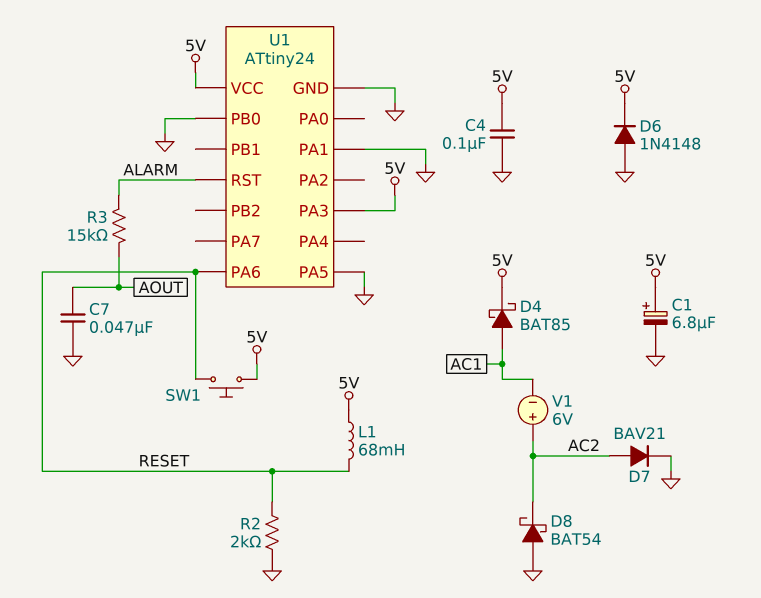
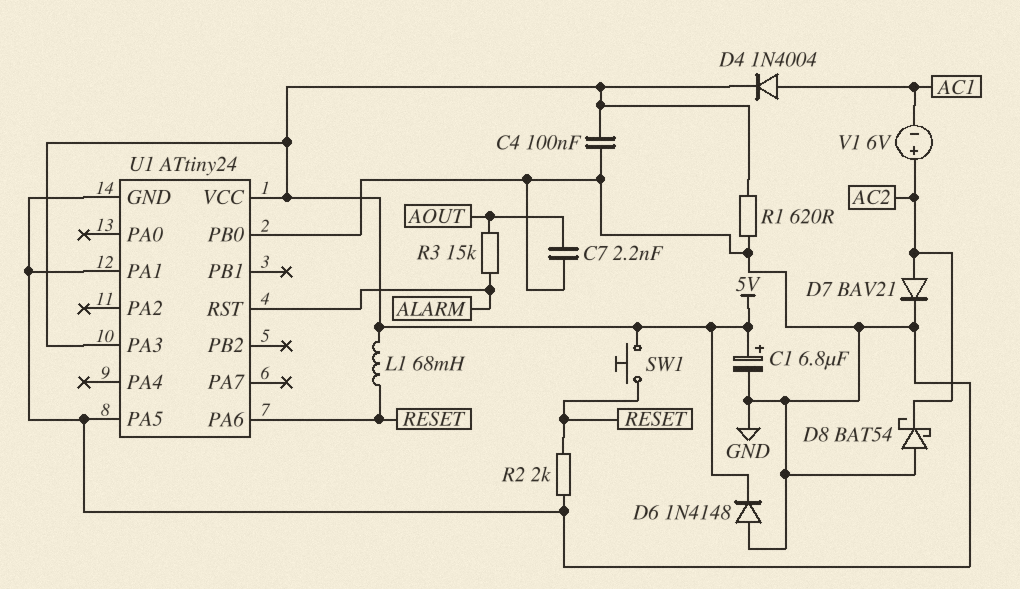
C7: 47nF (AOUT, GND) -> 2.2nF (AOUT, GND)
D4: schottky BAT85 (A AC1, K 5V) -> diode 1N4004 (A AC1, K 5V)
R1: none -> 620 (5V, GND)

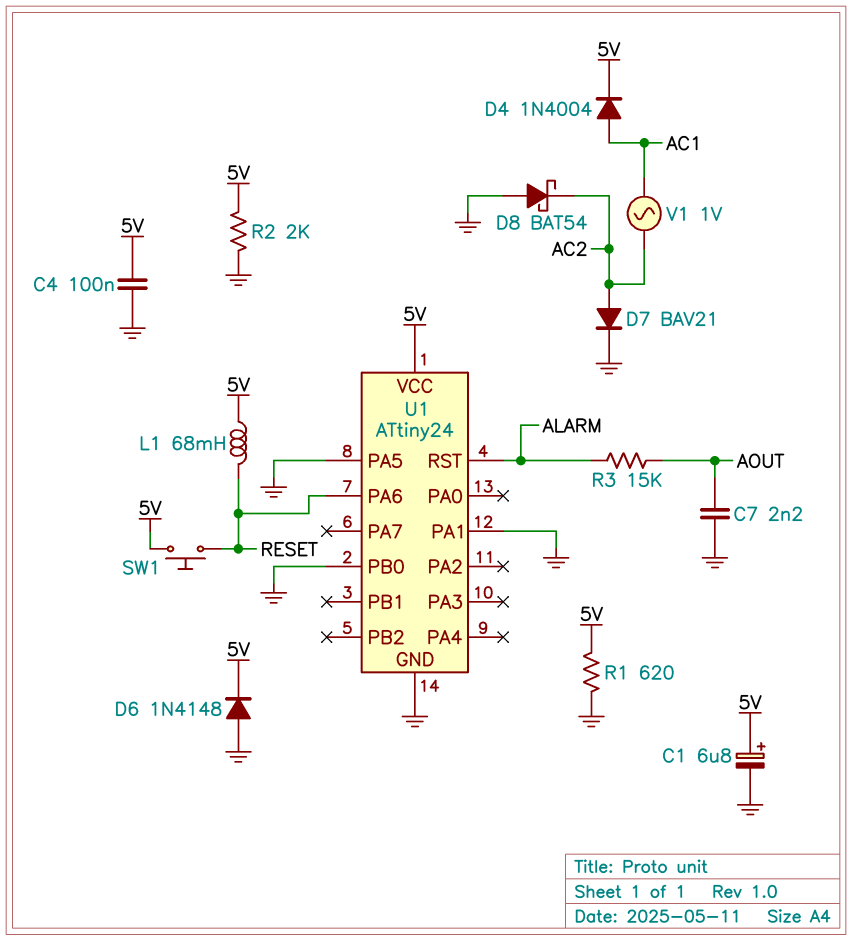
R2: 2k (GND, RESET) -> 2k (5V, GND)
U1 pin PA3: 5V -> none
V1: 6V (plus AC2, minus AC1) -> AC 1V (AC1, AC2)

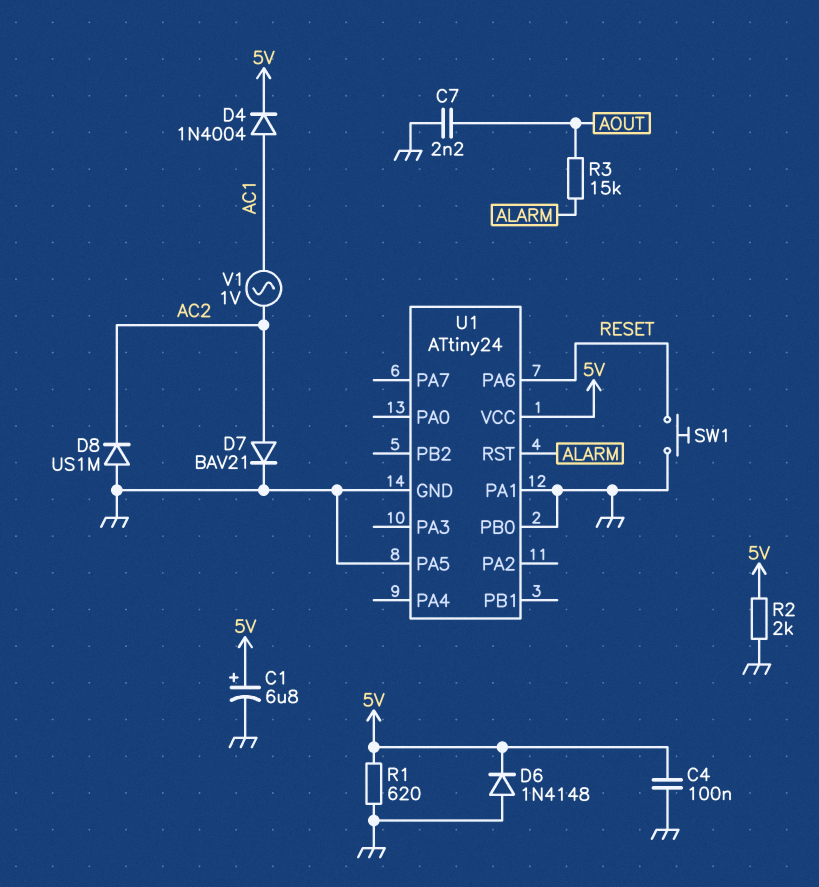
D8: schottky BAT54 (A GND, K AC2) -> diode US1M (A GND, K AC2)
L1: 68mH (5V, RESET) -> none
SW1: button (5V, RESET) -> button (GND, RESET)

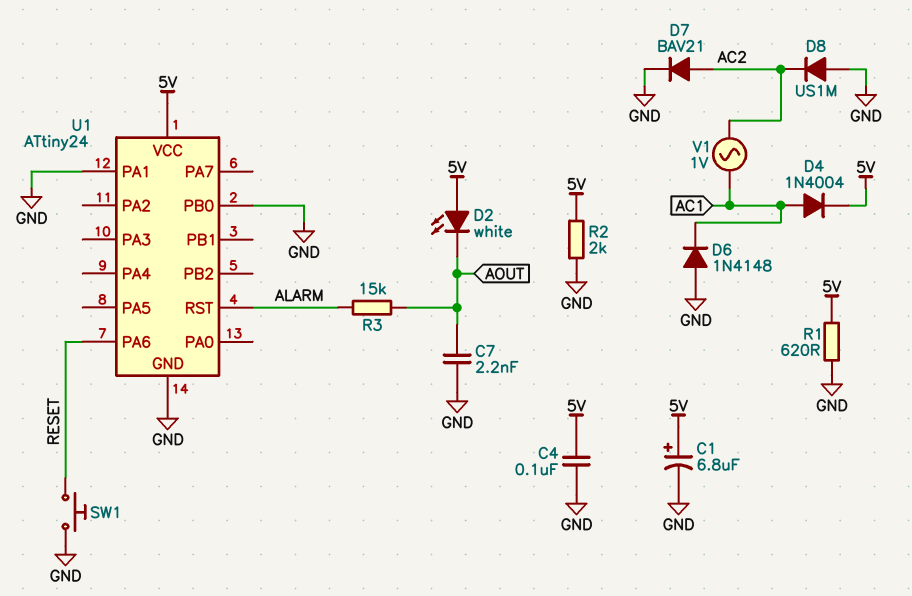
D2: none -> LED white (A 5V, K AOUT)
D6: diode 1N4148 (A GND, K 5V) -> diode 1N4148 (A GND, K AC1)
U1 pin PA5: GND -> none

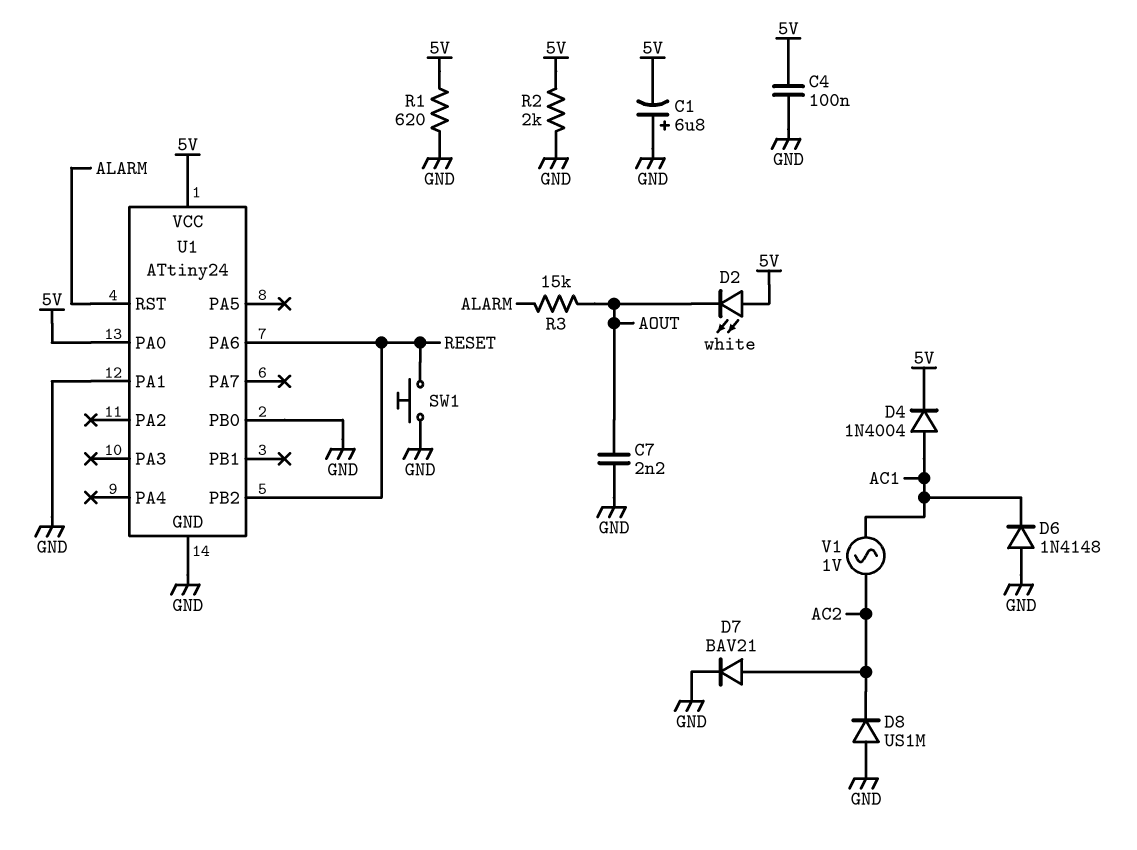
C1: 6.8uF (plus 5V, minus GND) -> 6.8uF (plus GND, minus 5V)
U1 pin PA0: none -> 5V
U1 pin PB2: none -> RESET

